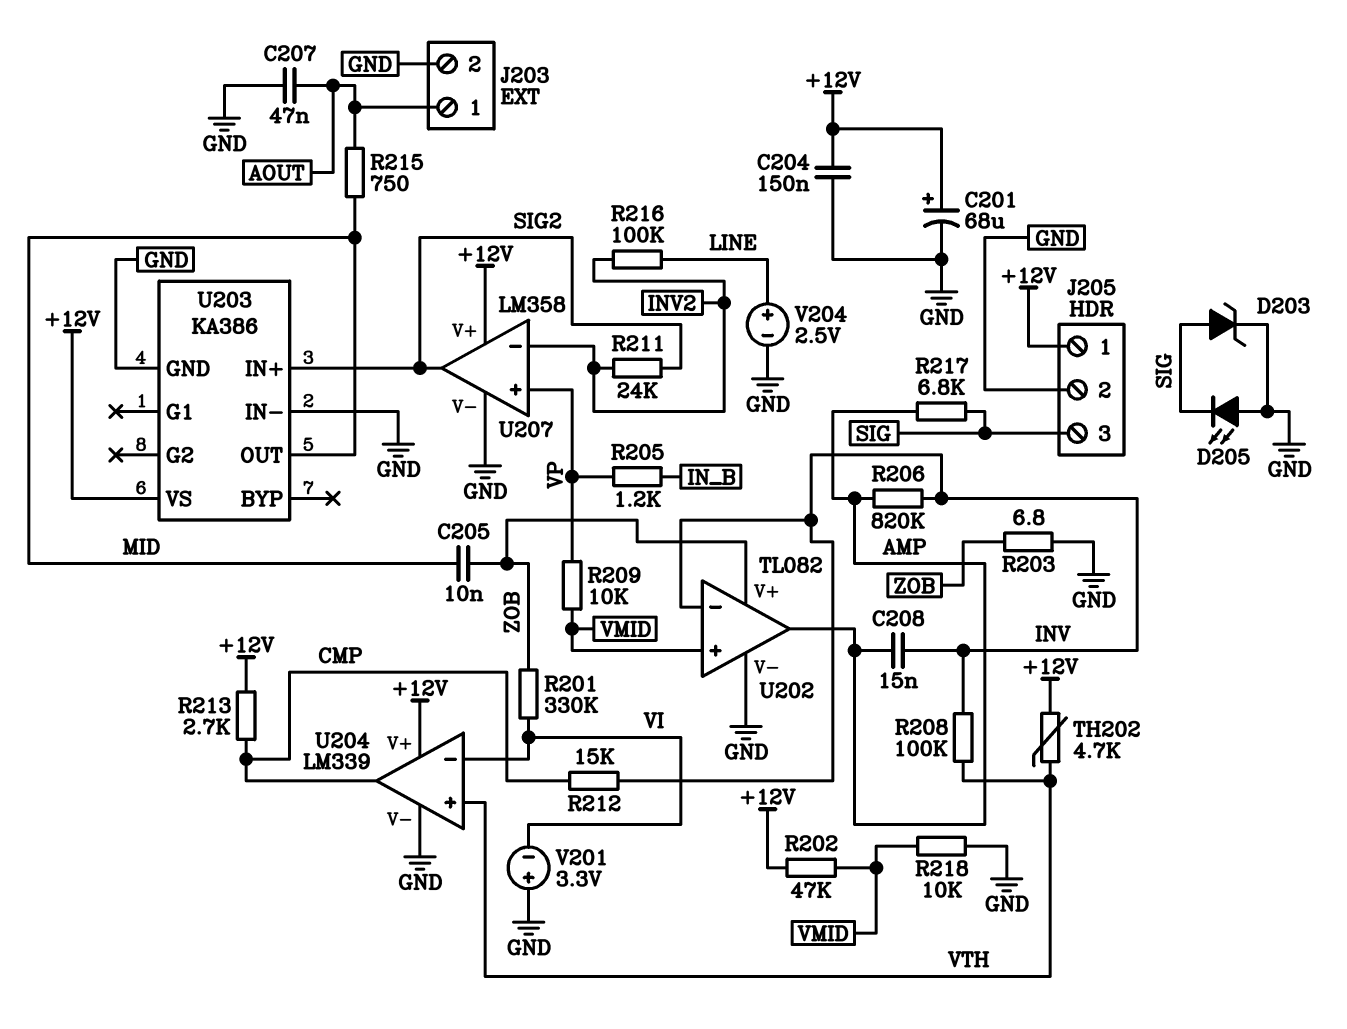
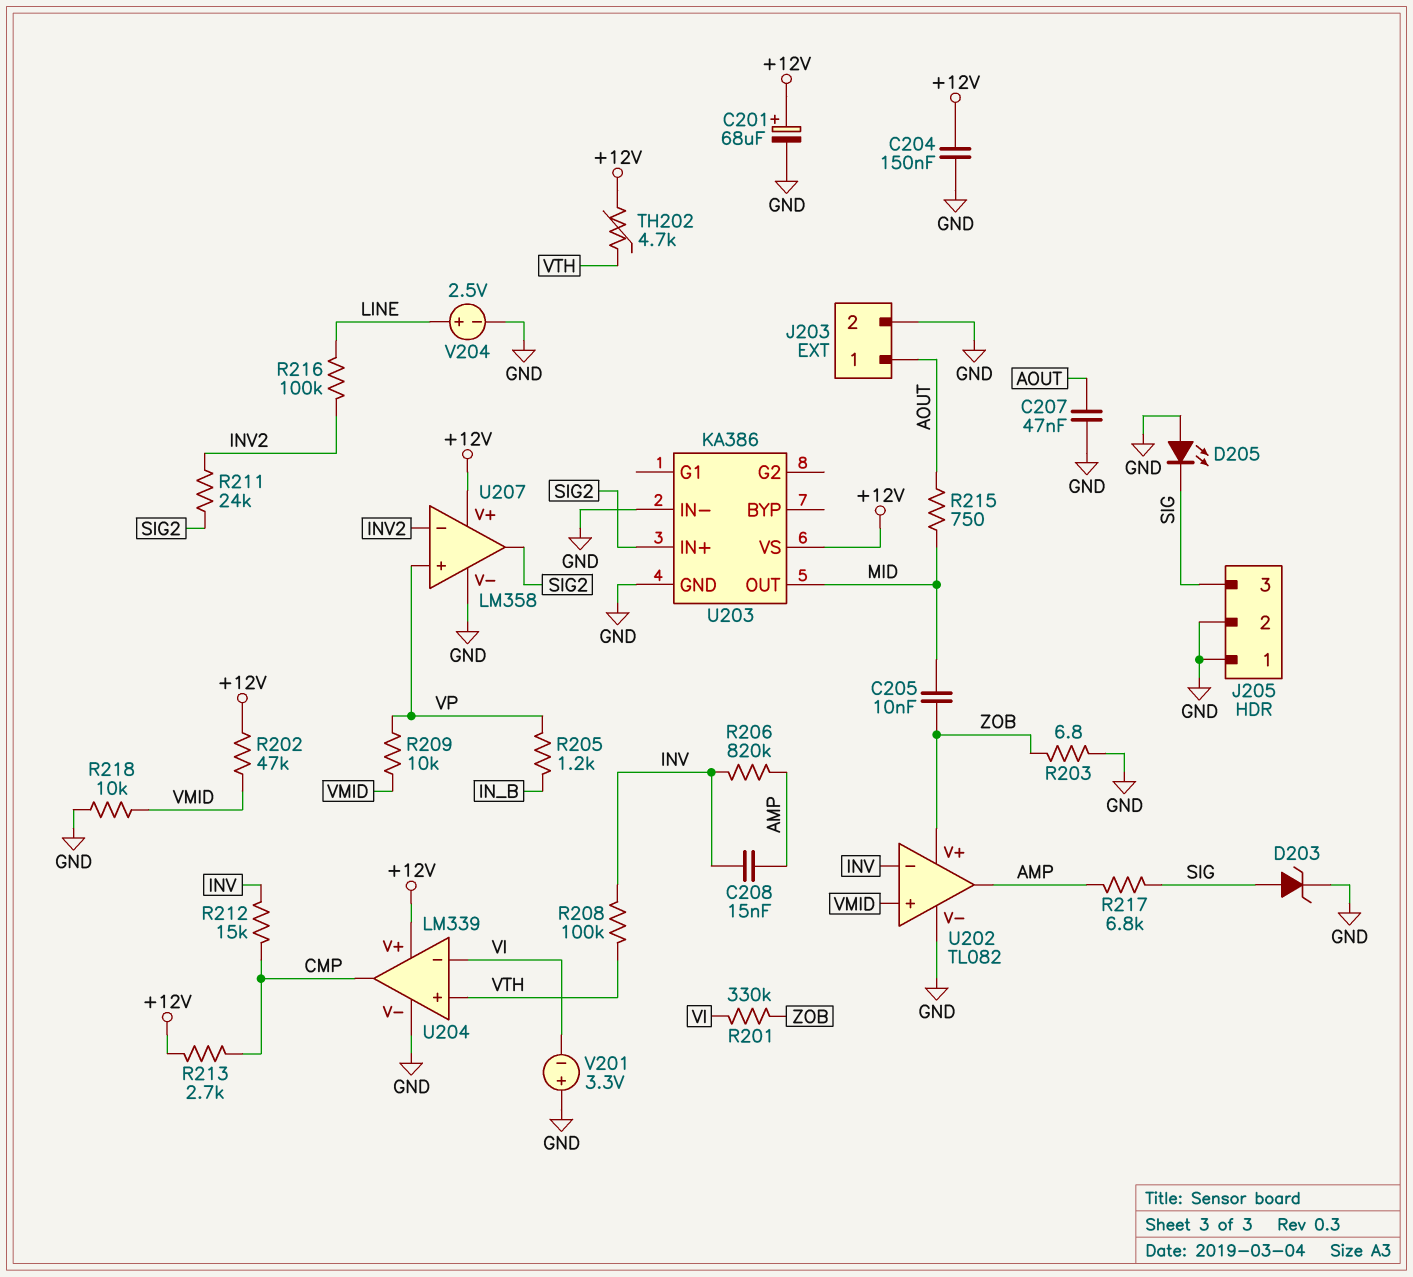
J205 pin 1: +12V -> GND

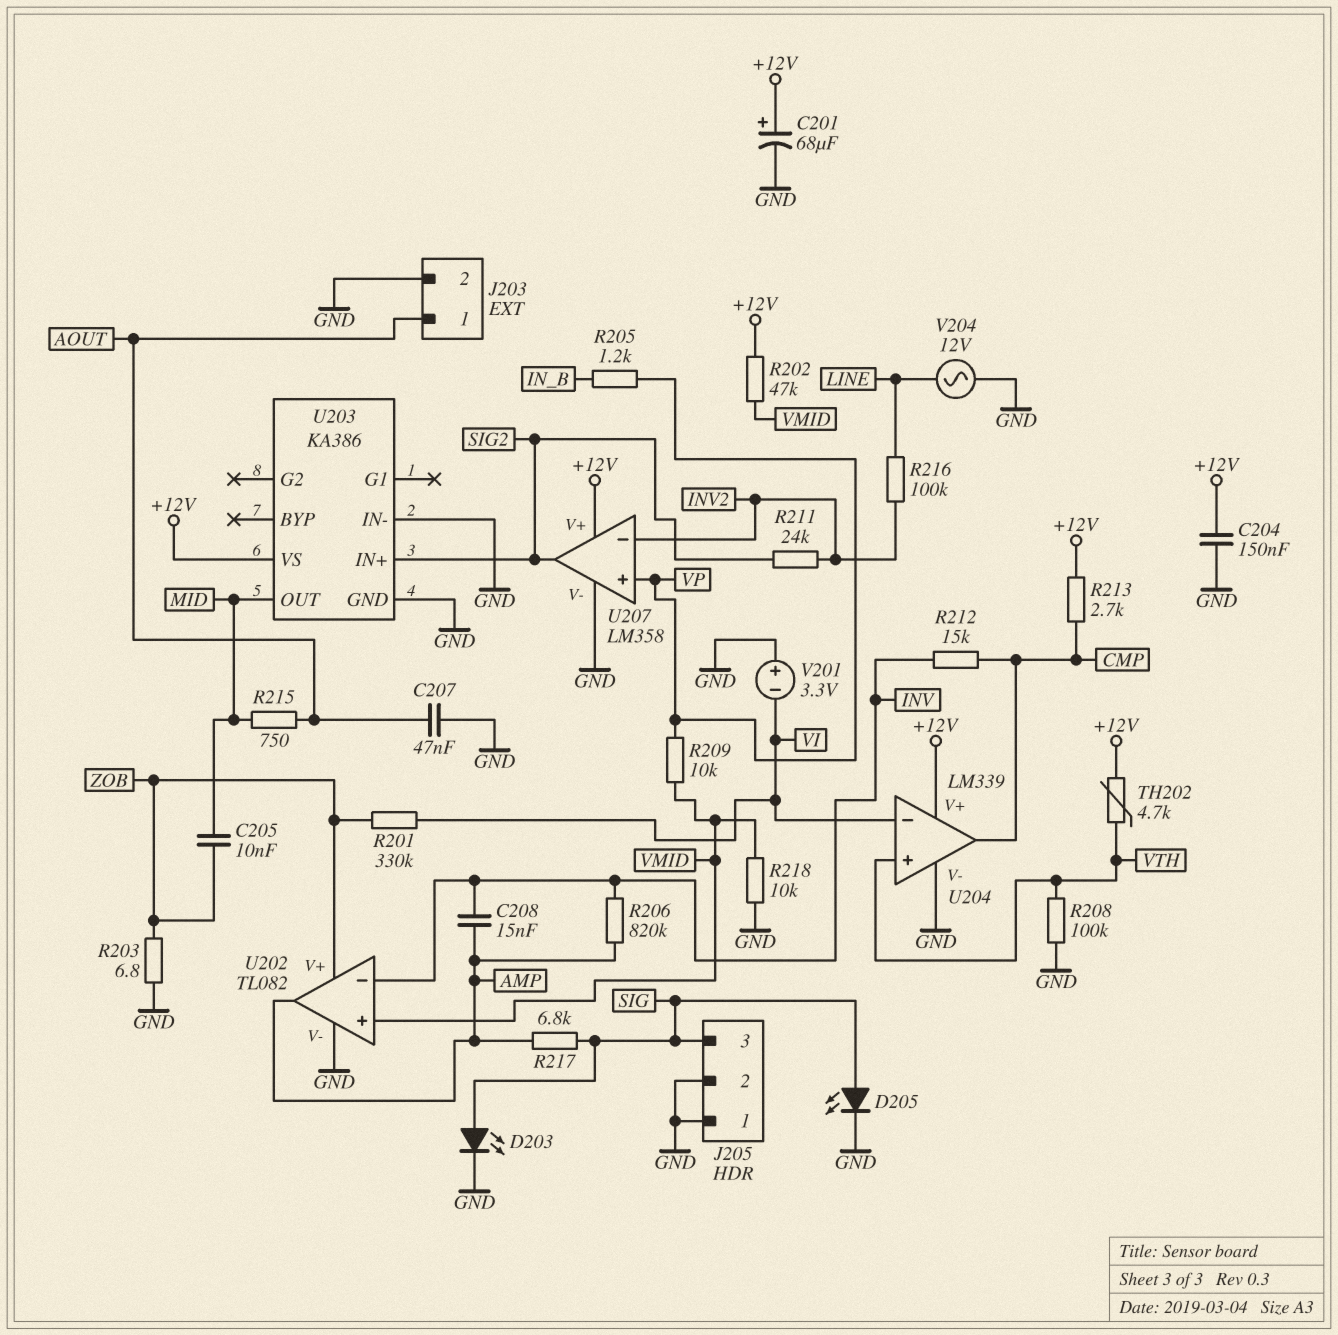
D203: zener (A SIG, K GND) -> LED (A SIG, K GND)
D205: LED (A GND, K SIG) -> LED (A SIG, K GND)
R208: 100k (INV, VTH) -> 100k (GND, VTH)
V204: 2.5V (plus LINE, minus GND) -> AC 12V (GND, LINE)

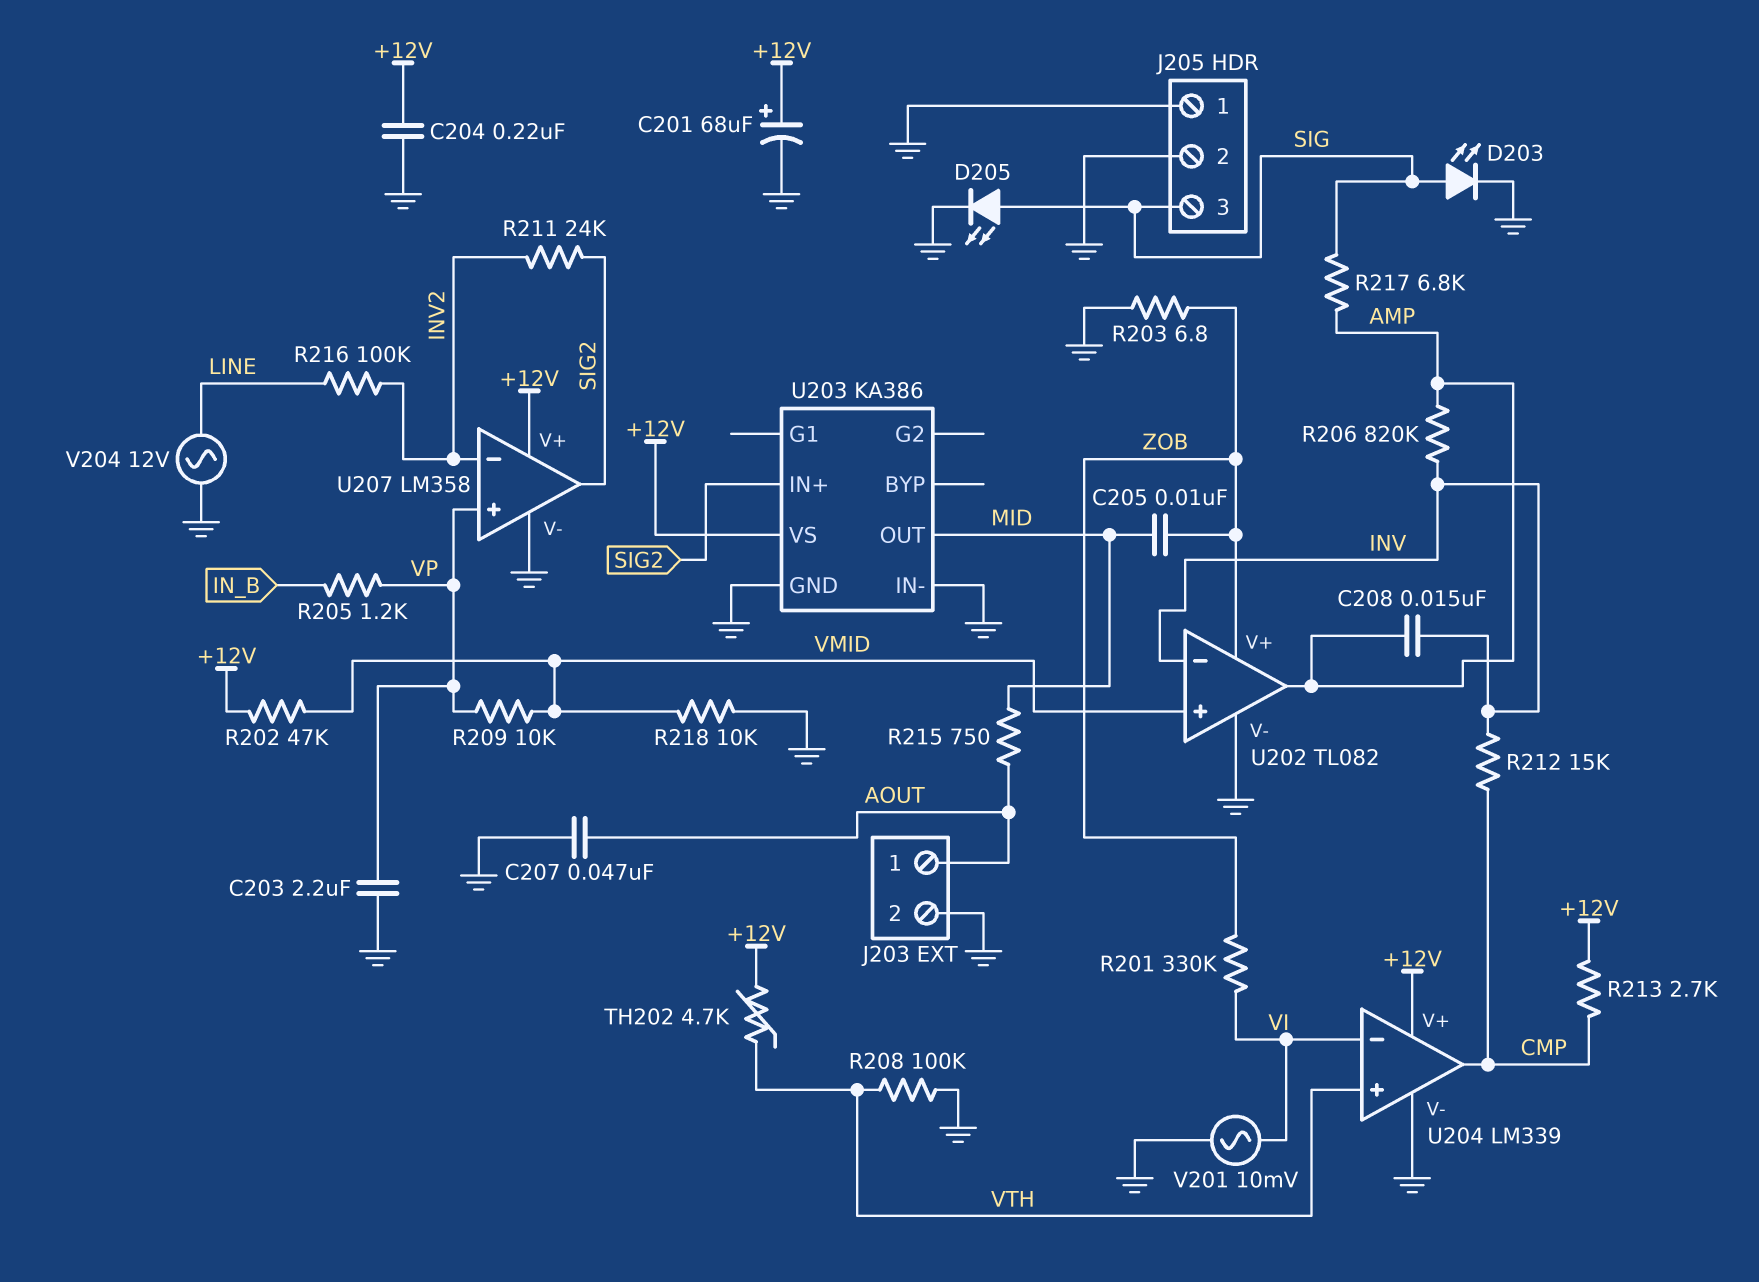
C203: none -> 2.2uF (GND, VP)
C204: 150nF (+12V, GND) -> 220nF (+12V, GND)
V201: 3.3V (plus GND, minus VI) -> AC 10mV (GND, VI)

